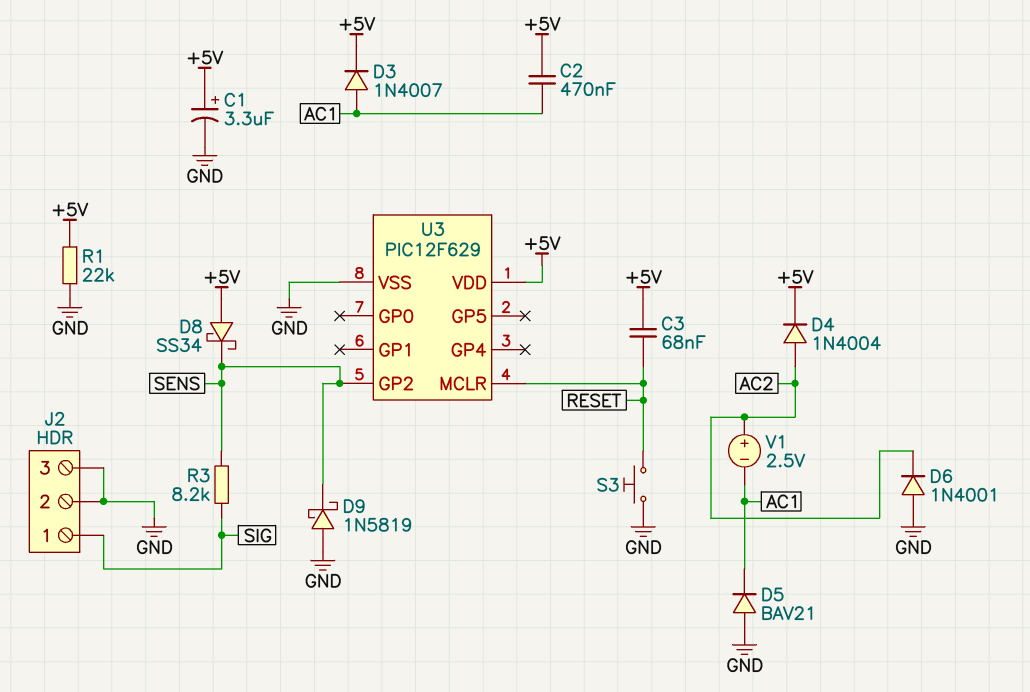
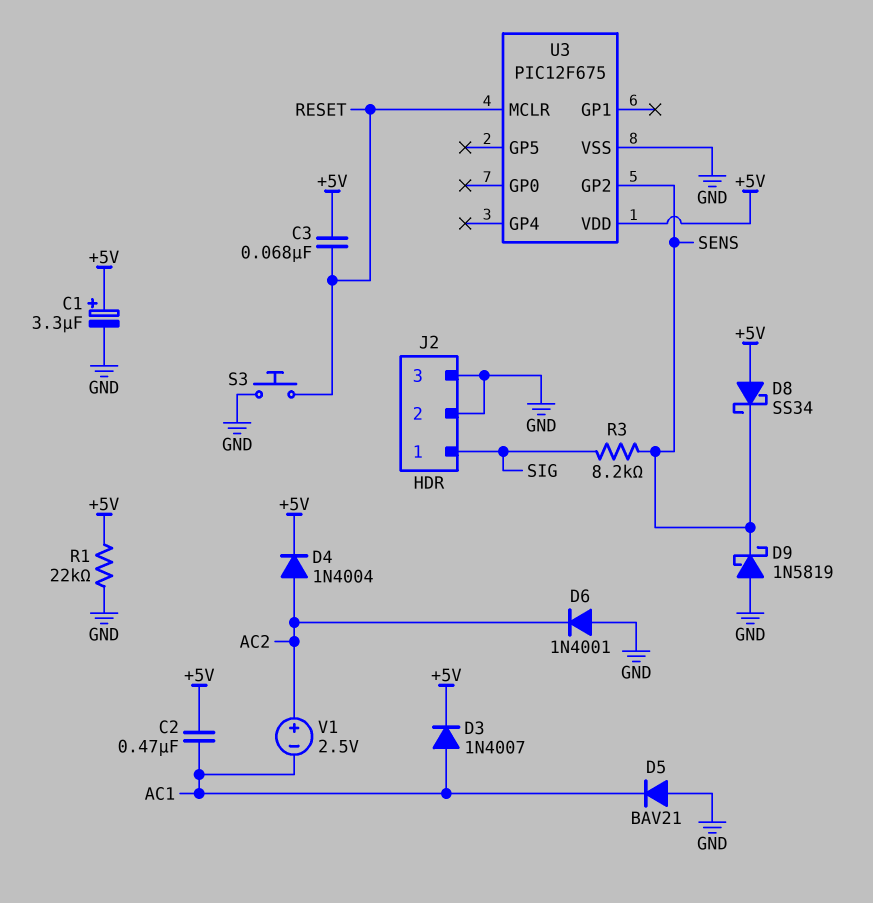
U3: PIC12F629 -> PIC12F675

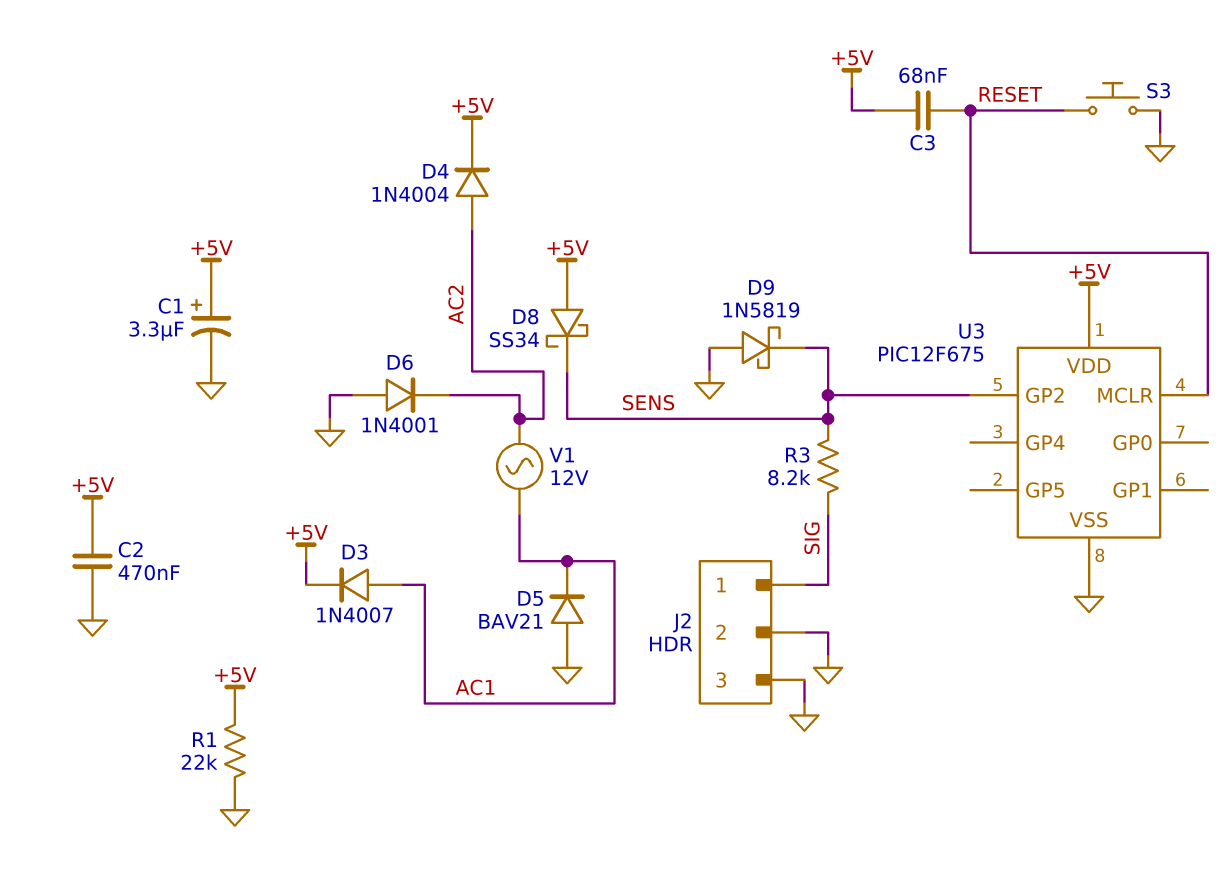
C2: 470nF (+5V, AC1) -> 470nF (+5V, GND)
V1: 2.5V (plus AC2, minus AC1) -> AC 12V (AC1, AC2)

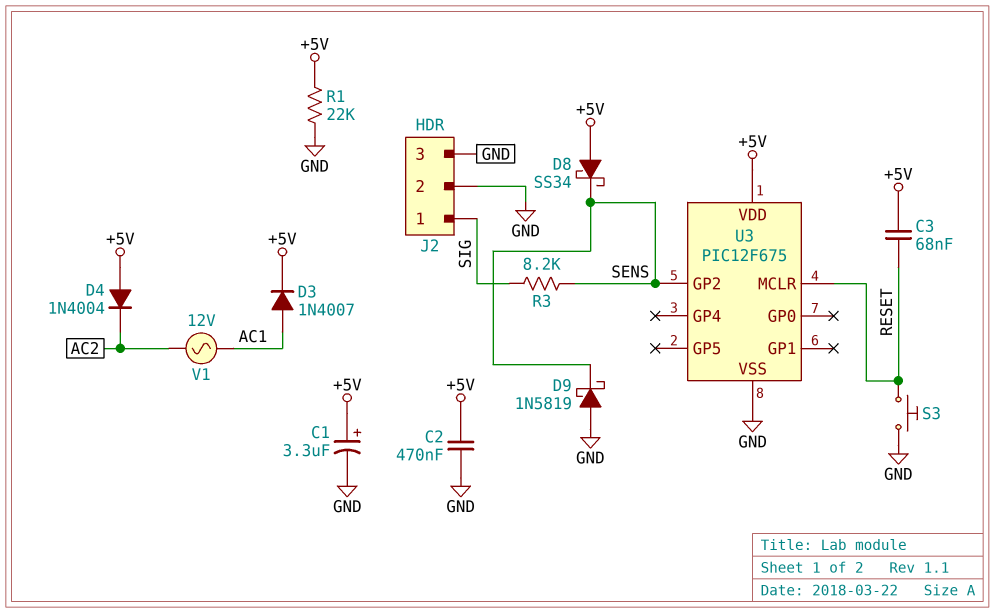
D4: diode 1N4004 (A AC2, K +5V) -> diode 1N4004 (A +5V, K AC2)
D5: diode BAV21 (A GND, K AC1) -> none
D6: diode 1N4001 (A GND, K AC2) -> none

